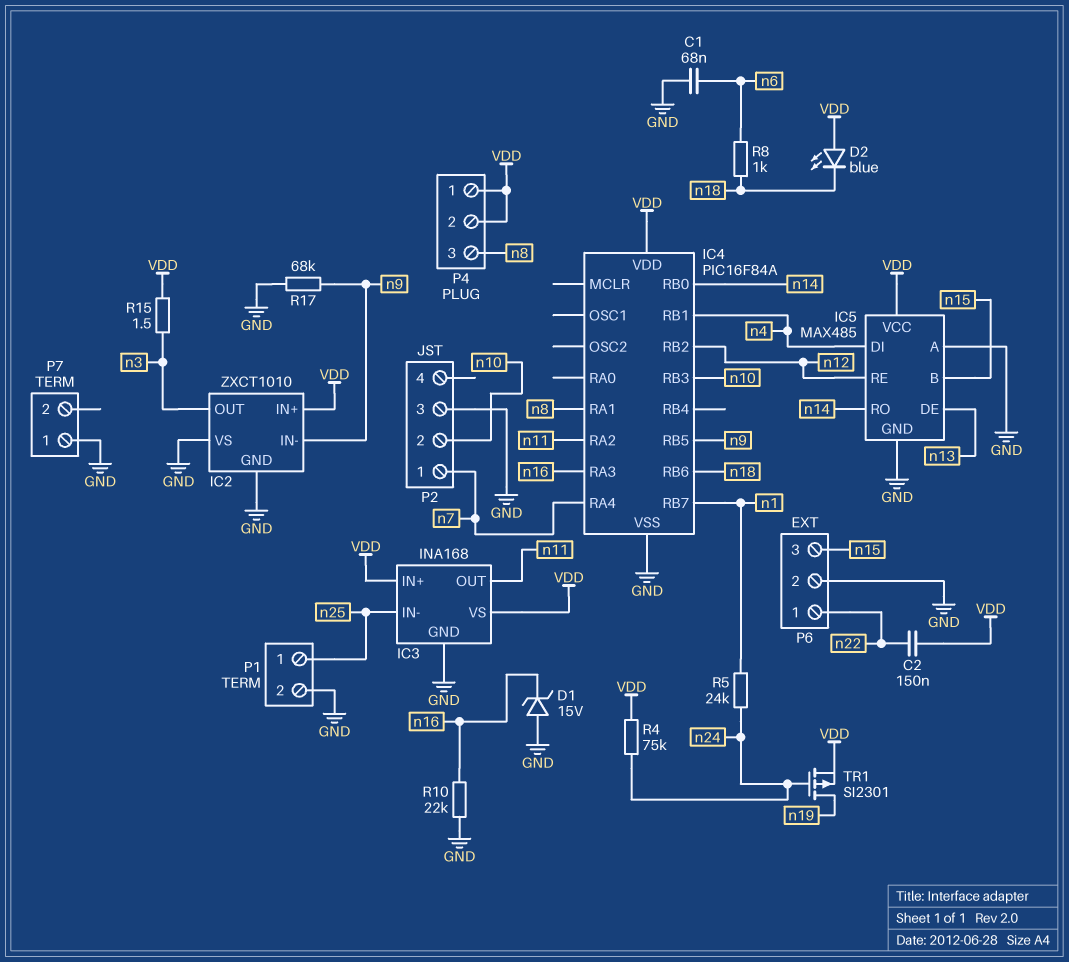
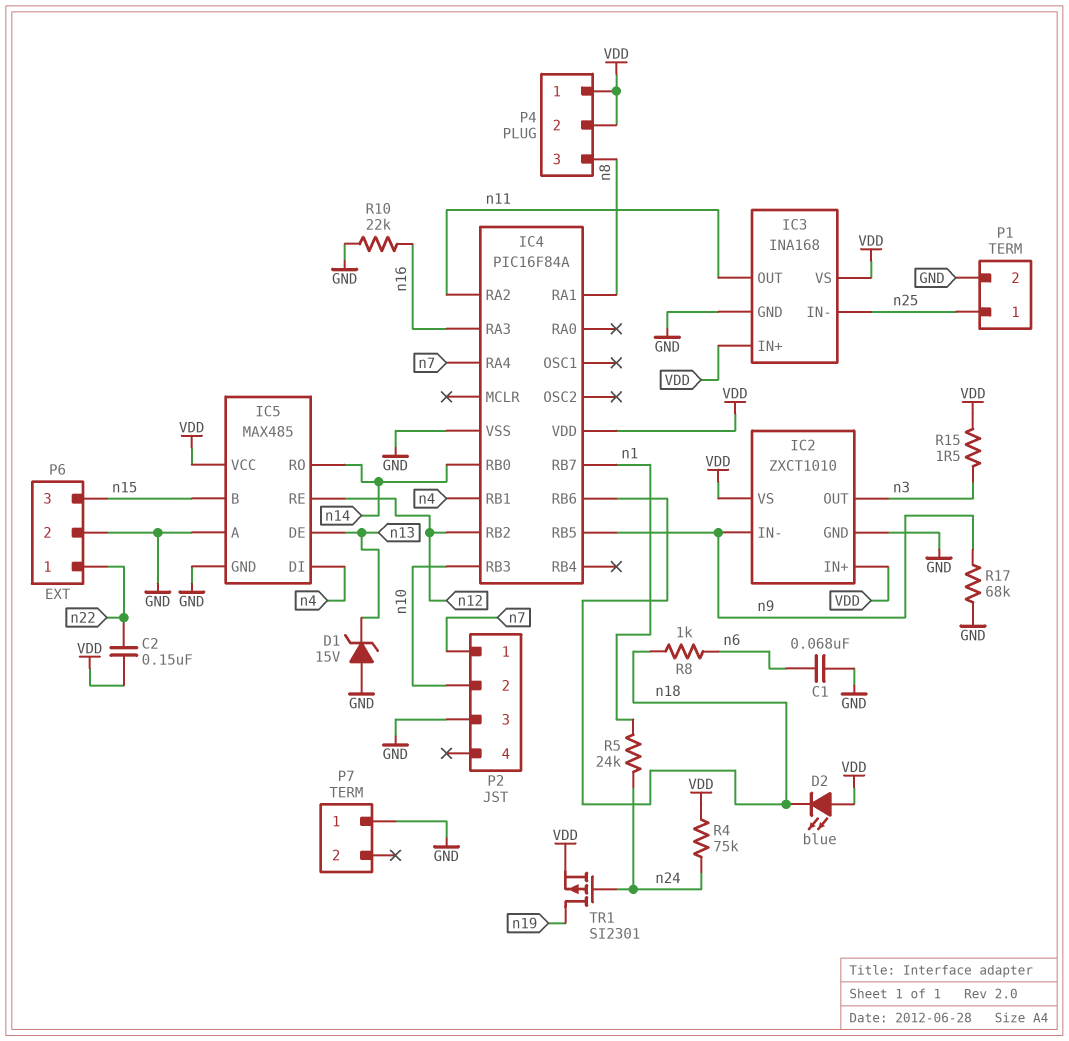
D1: zener 15V (A GND, K n16) -> zener 15V (A GND, K n13)
IC2 pin VS: GND -> VDD

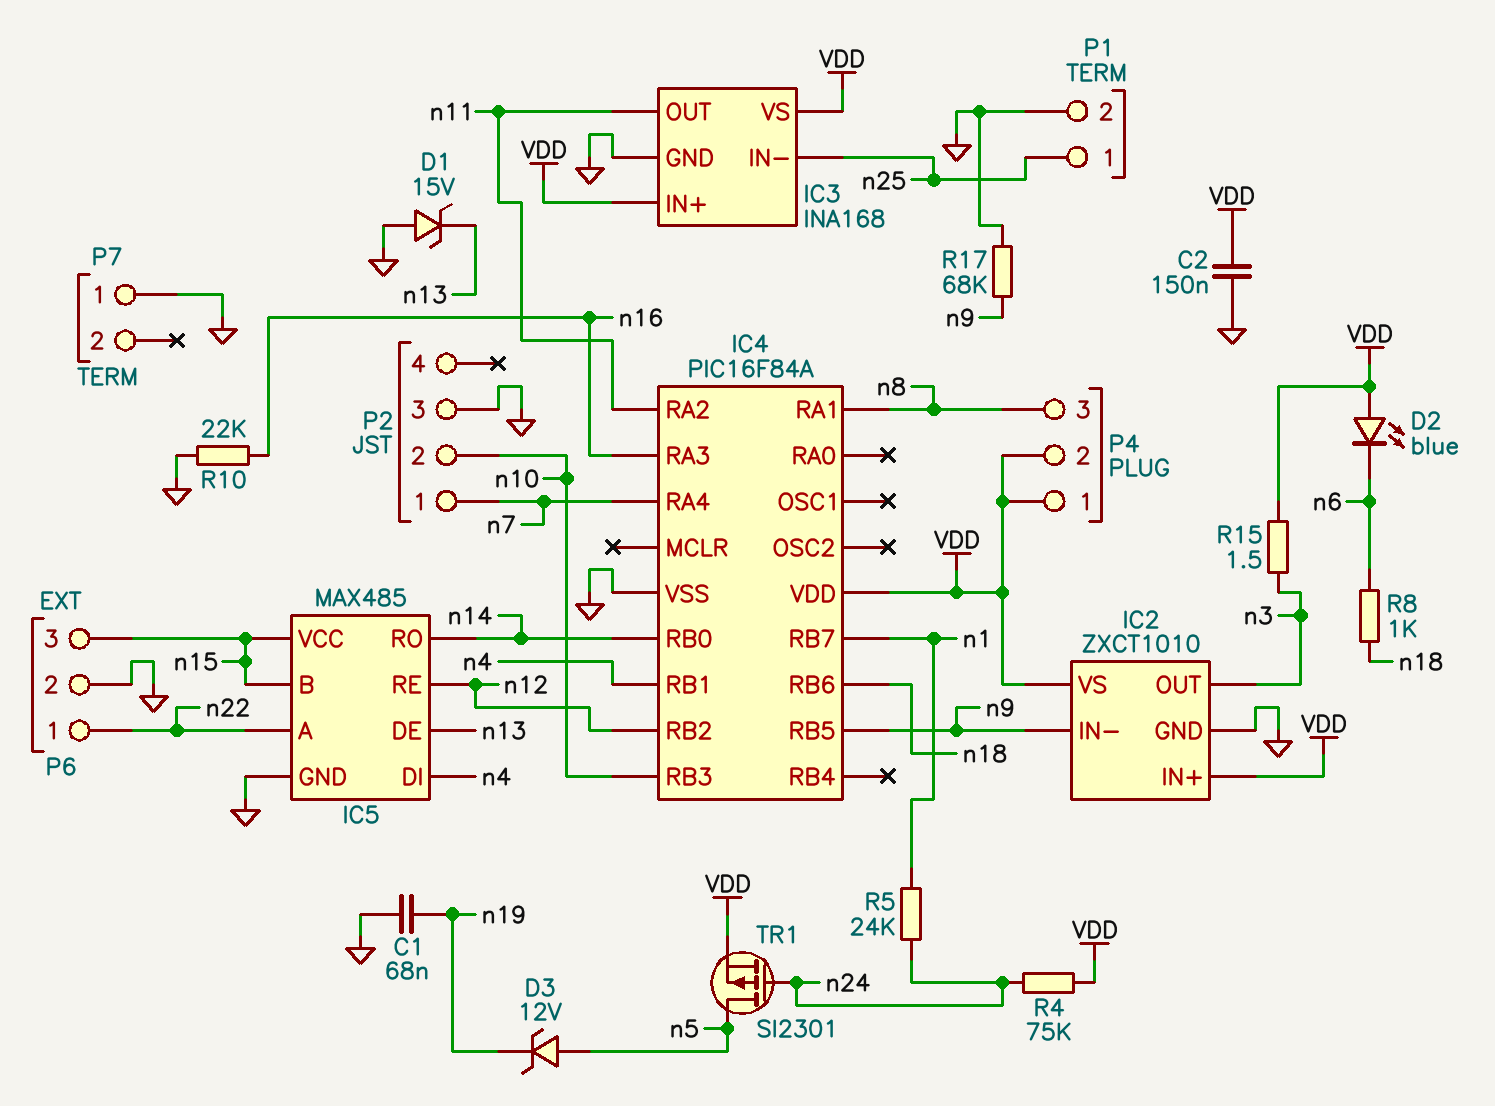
C1: 68nF (GND, n6) -> 68nF (GND, n19)
C2: 150nF (VDD, n22) -> 150nF (GND, VDD)
D2: LED blue (A VDD, K n18) -> LED blue (A VDD, K n6)
D3: none -> zener 12V (A n5, K n19)
IC5 pin A: GND -> n22
IC5 pin VCC: VDD -> n15
TR1: PMOS SI2301 (G n24, D n19, S VDD) -> PMOS SI2301 (G n24, D n5, S VDD)

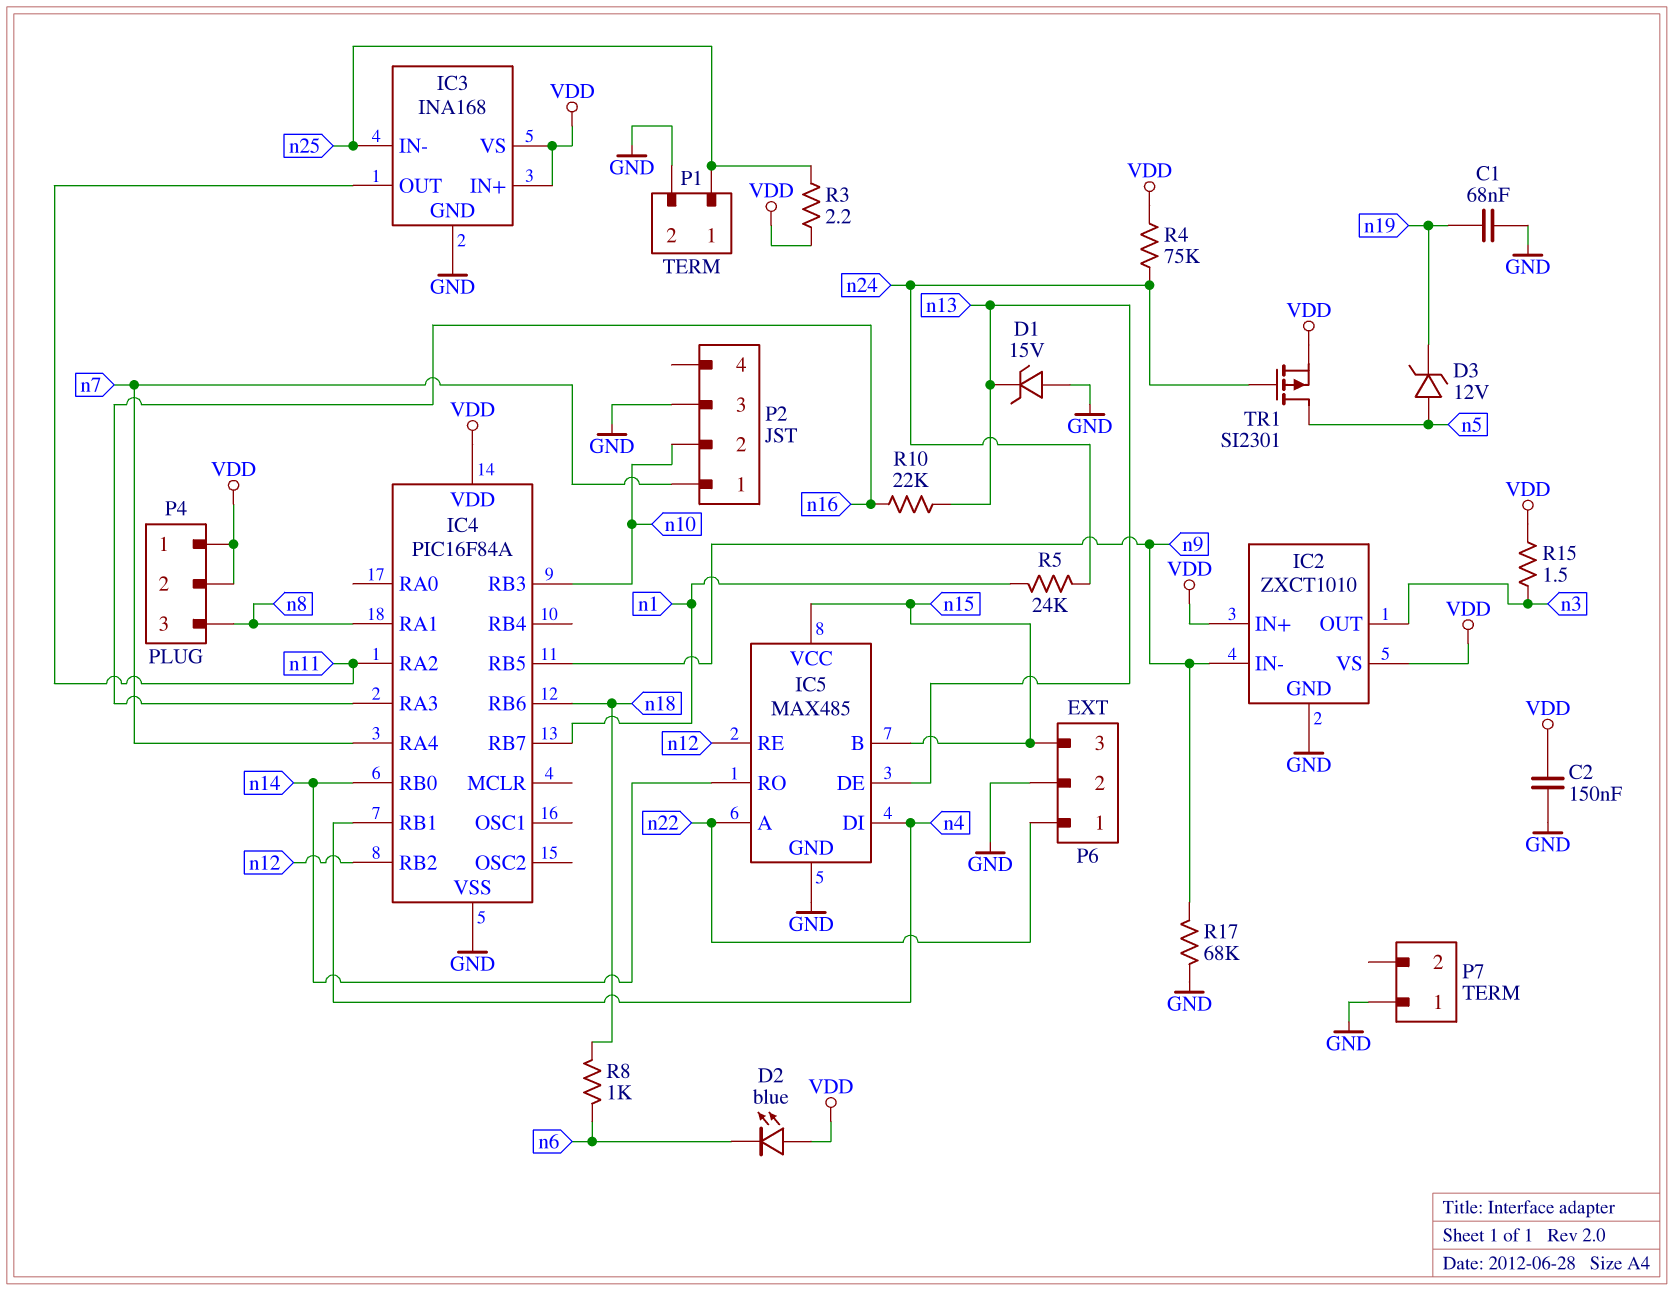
R3: none -> 2.2 (VDD, n25)
R10: 22k (GND, n16) -> 22k (n13, n16)

